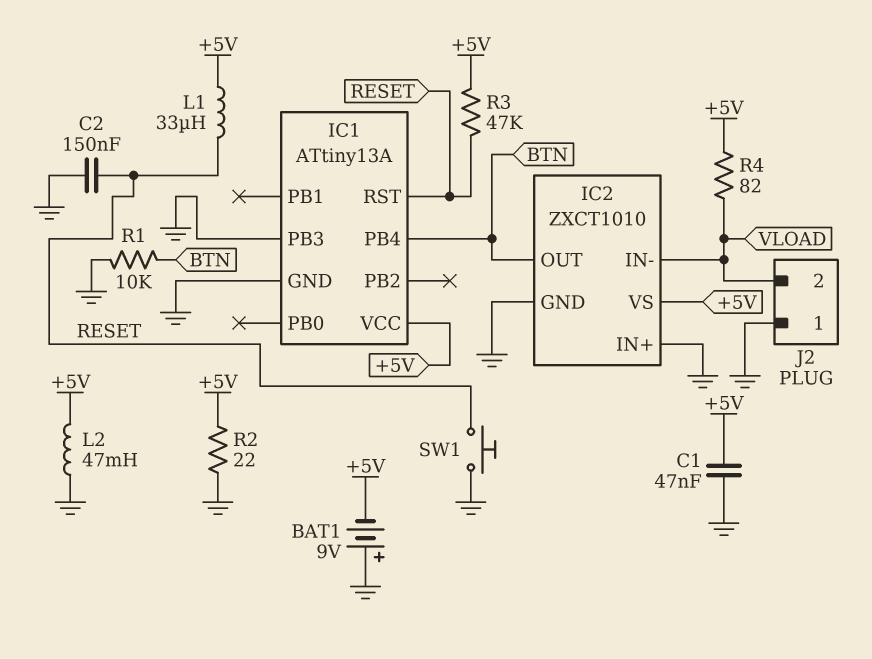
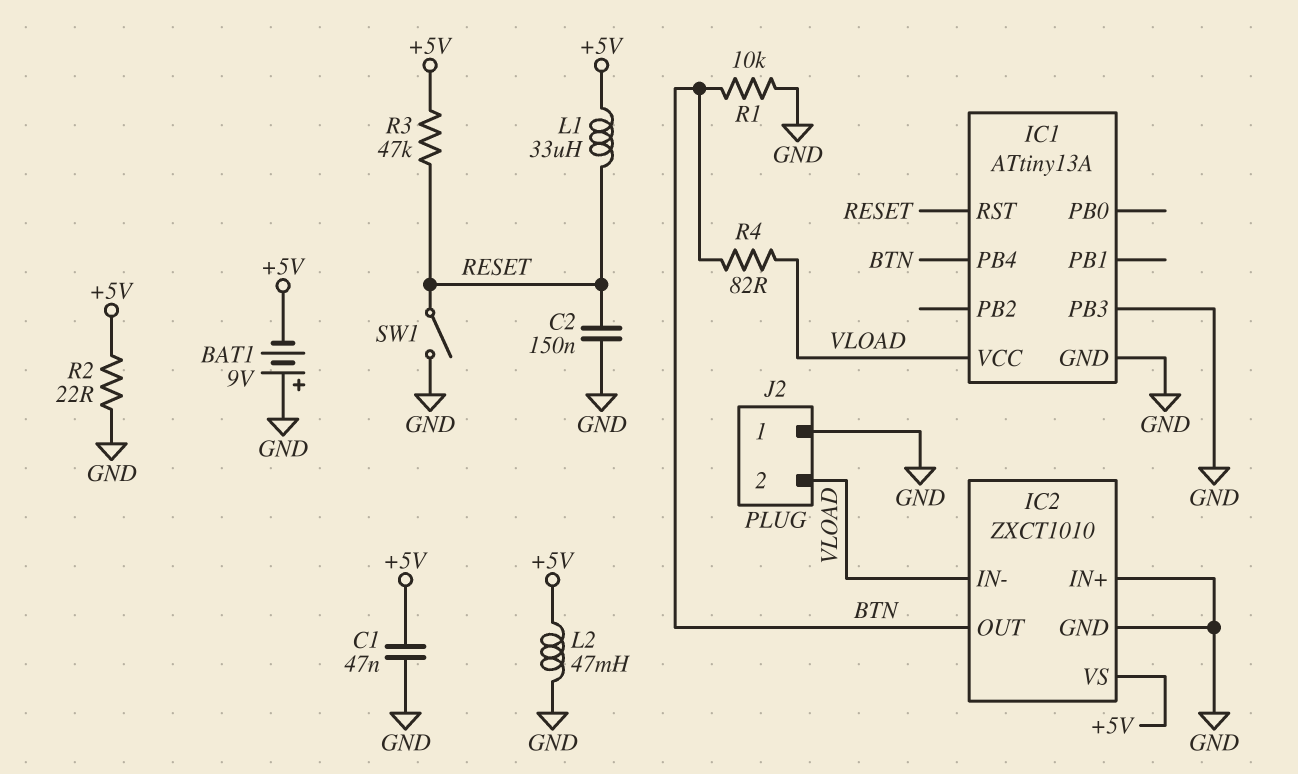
IC1 pin VCC: +5V -> VLOAD
R4: 82 (+5V, VLOAD) -> 82 (BTN, VLOAD)
SW1: button (GND, RESET) -> switch (GND, RESET)

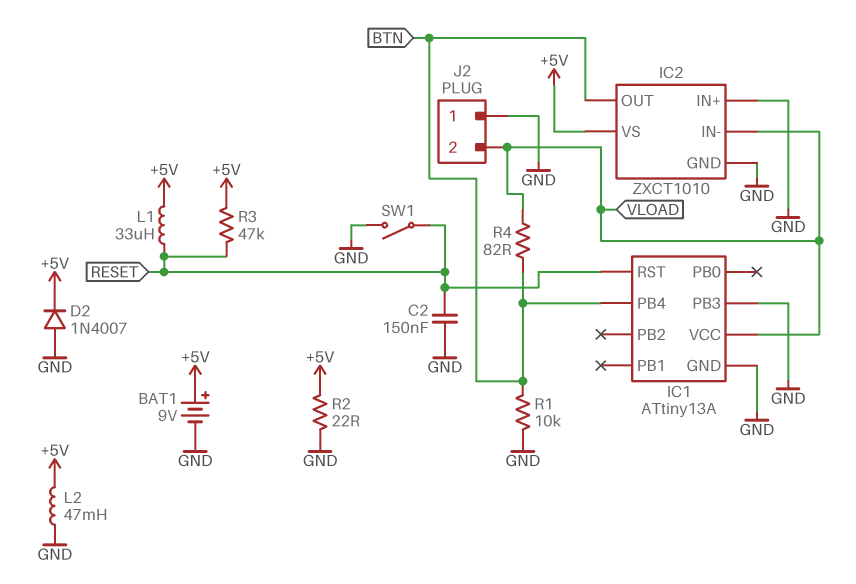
BAT1: 9V (plus GND, minus +5V) -> 9V (plus +5V, minus GND)
C1: 47nF (+5V, GND) -> none
D2: none -> diode 1N4007 (A GND, K +5V)

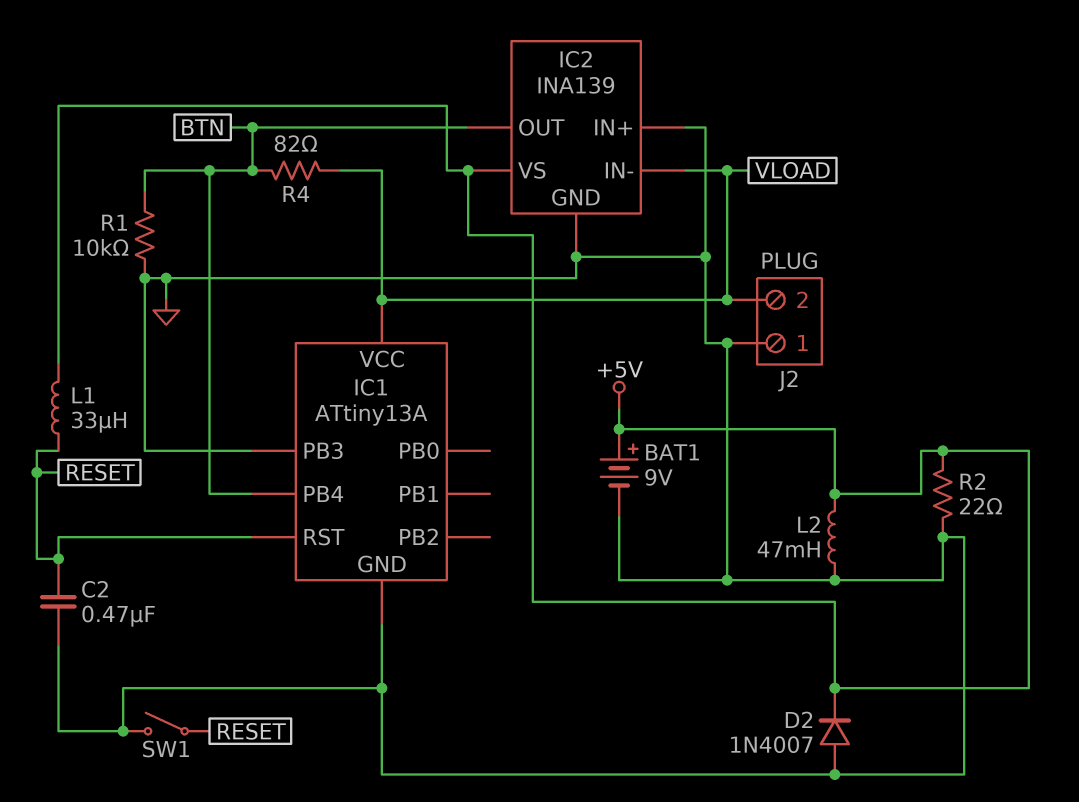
C2: 150nF (GND, RESET) -> 470nF (GND, RESET)
IC2: ZXCT1010 -> INA139
R3: 47k (+5V, RESET) -> none

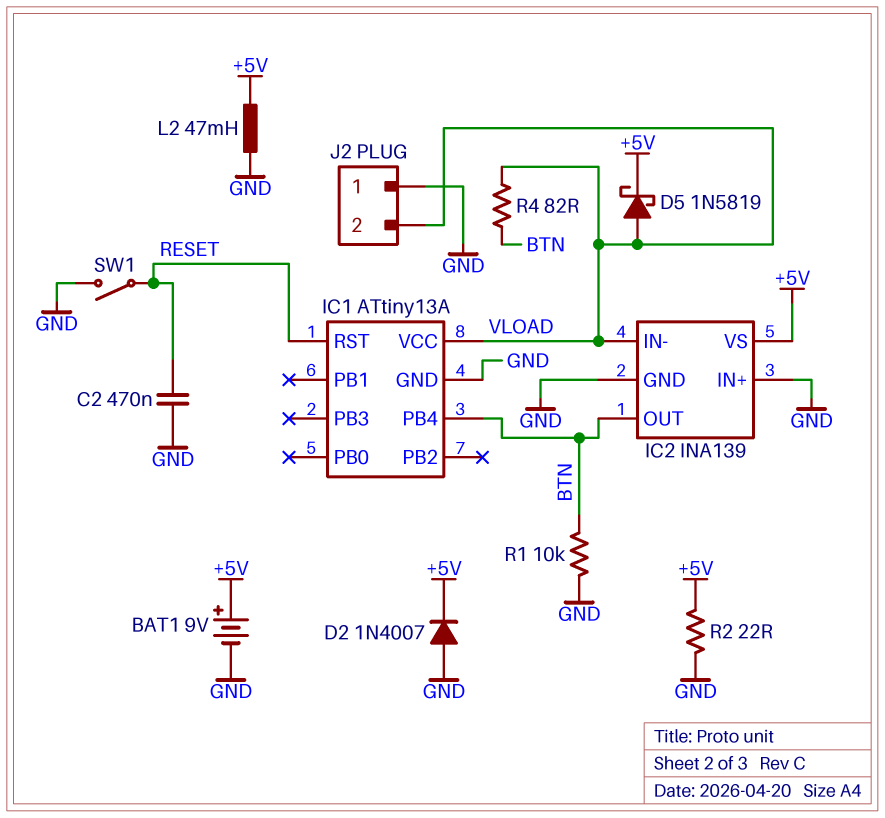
D5: none -> schottky 1N5819 (A VLOAD, K +5V)
IC1 pin PB3: GND -> none
L1: 33uH (+5V, RESET) -> none

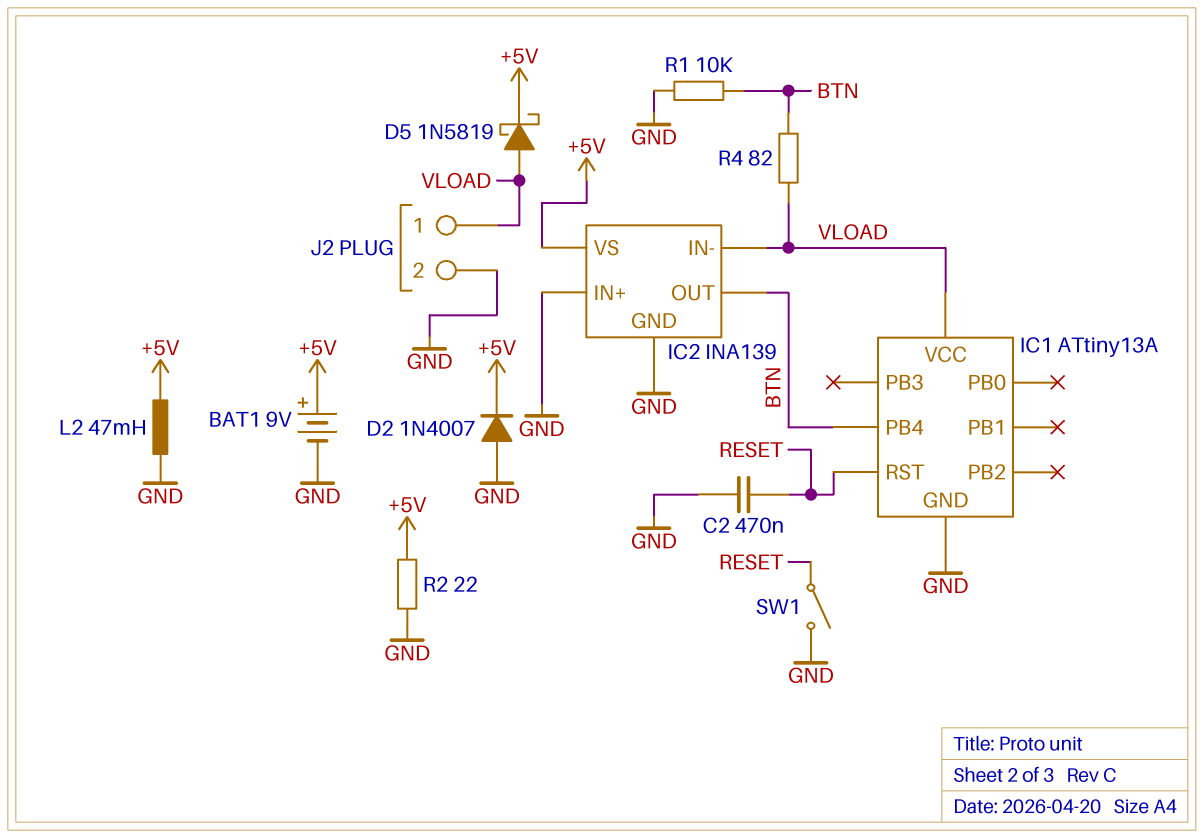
J2 pin 1: GND -> VLOAD
J2 pin 2: VLOAD -> GND

